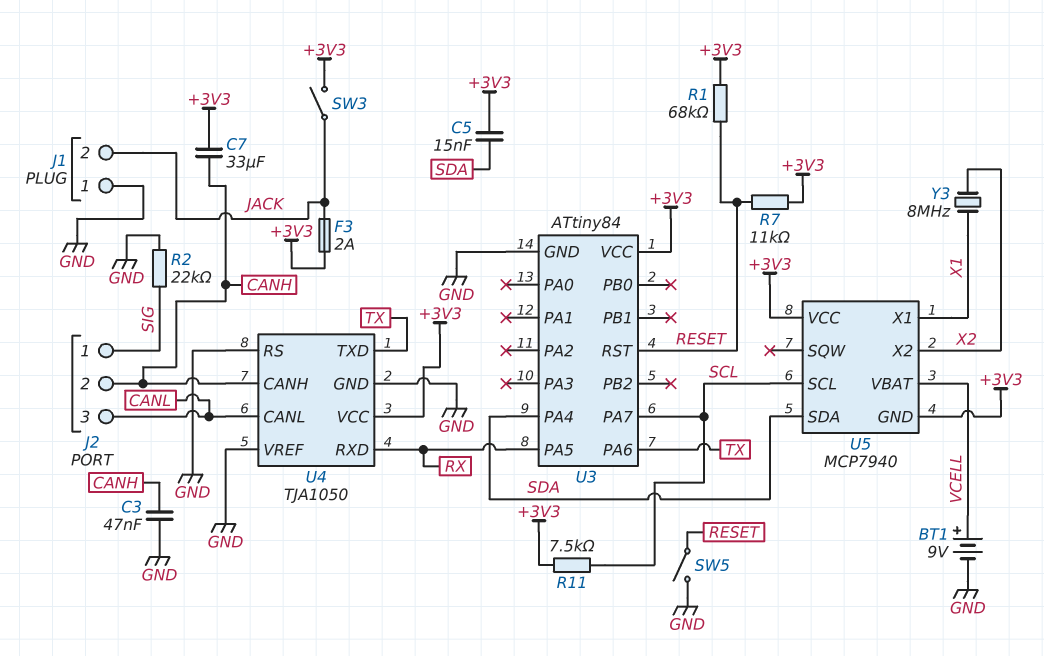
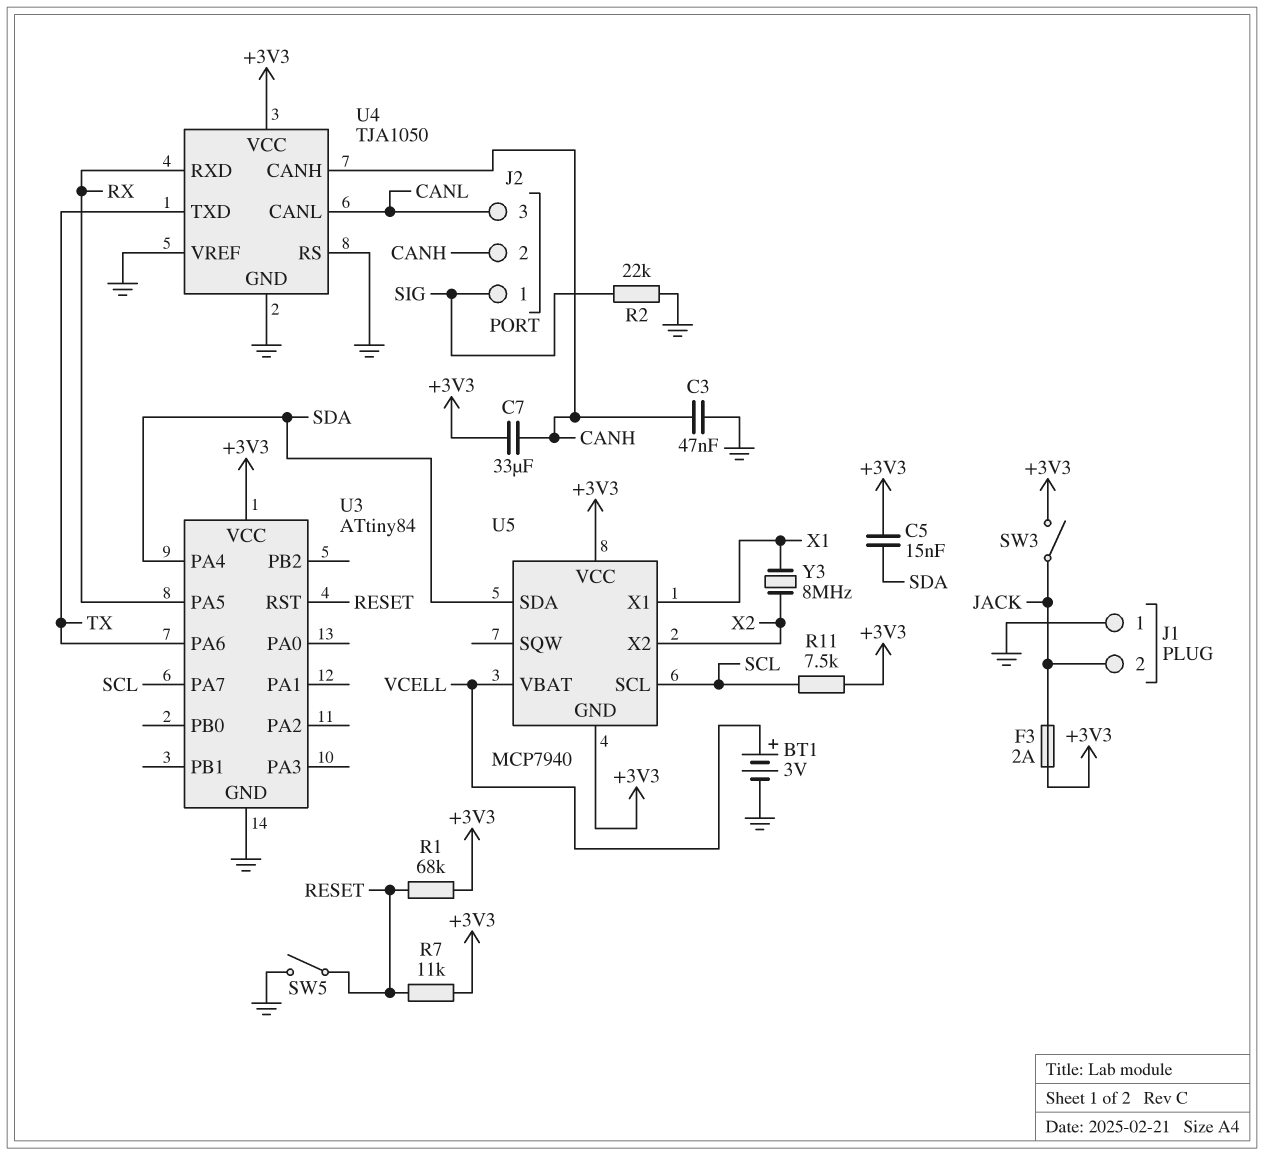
BT1: 9V (plus VCELL, minus GND) -> 3V (plus VCELL, minus GND)

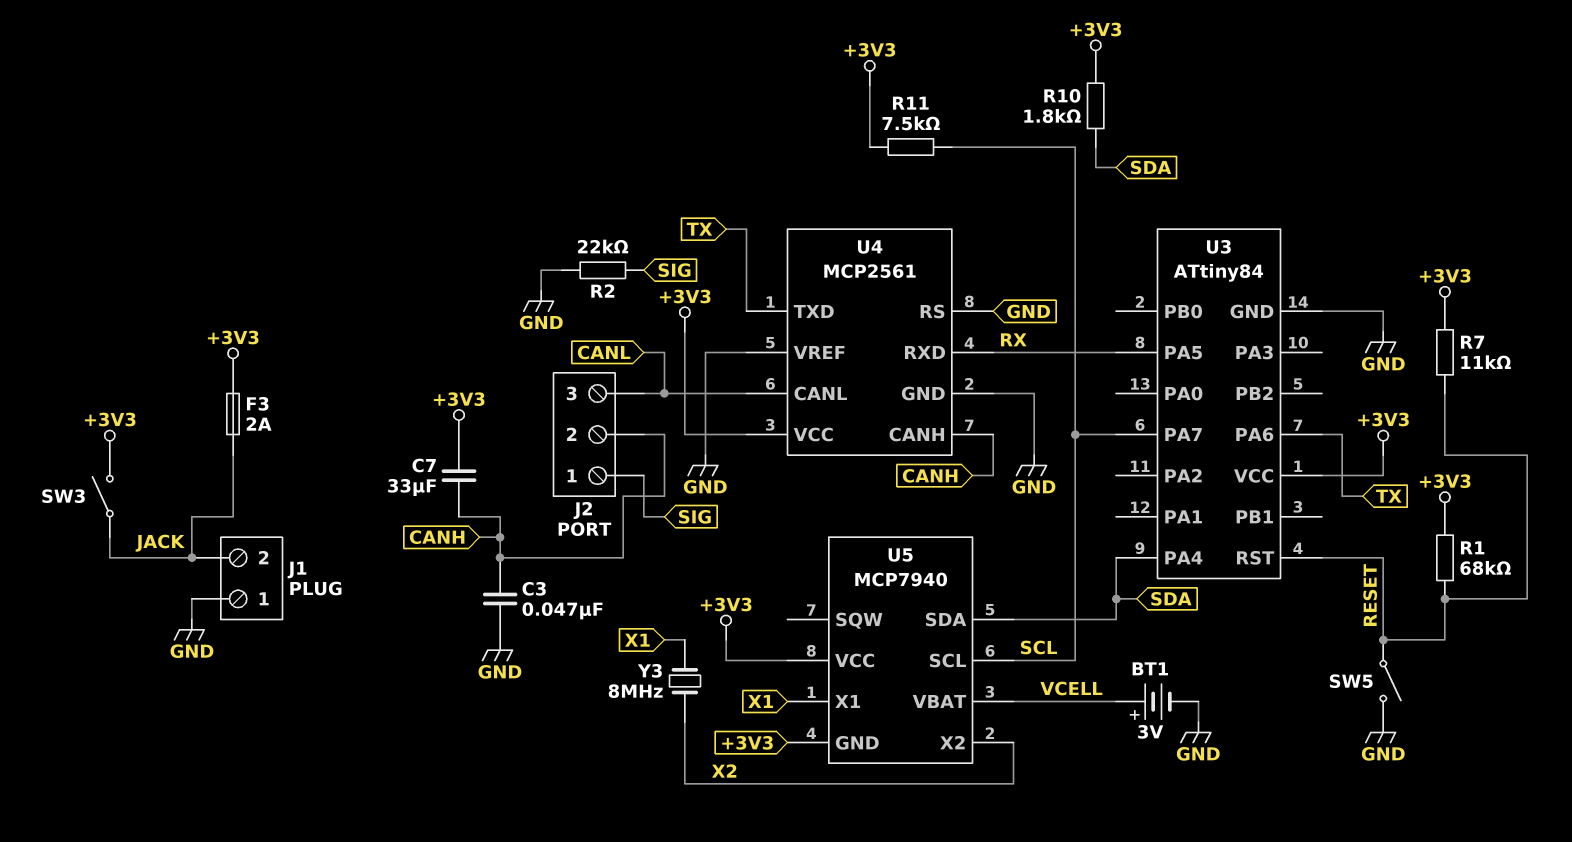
C5: 15nF (+3V3, SDA) -> none
R10: none -> 1.8k (+3V3, SDA)
U4: TJA1050 -> MCP2561

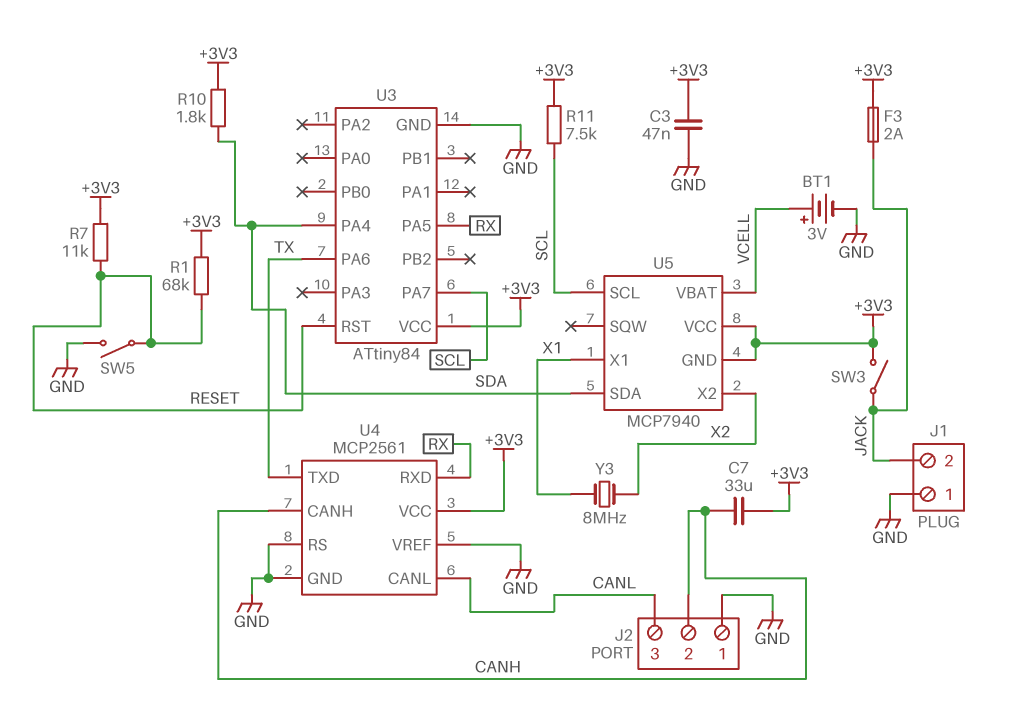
C3: 47nF (CANH, GND) -> 47nF (+3V3, GND)
J2 pin 1: SIG -> GND
R2: 22k (GND, SIG) -> none

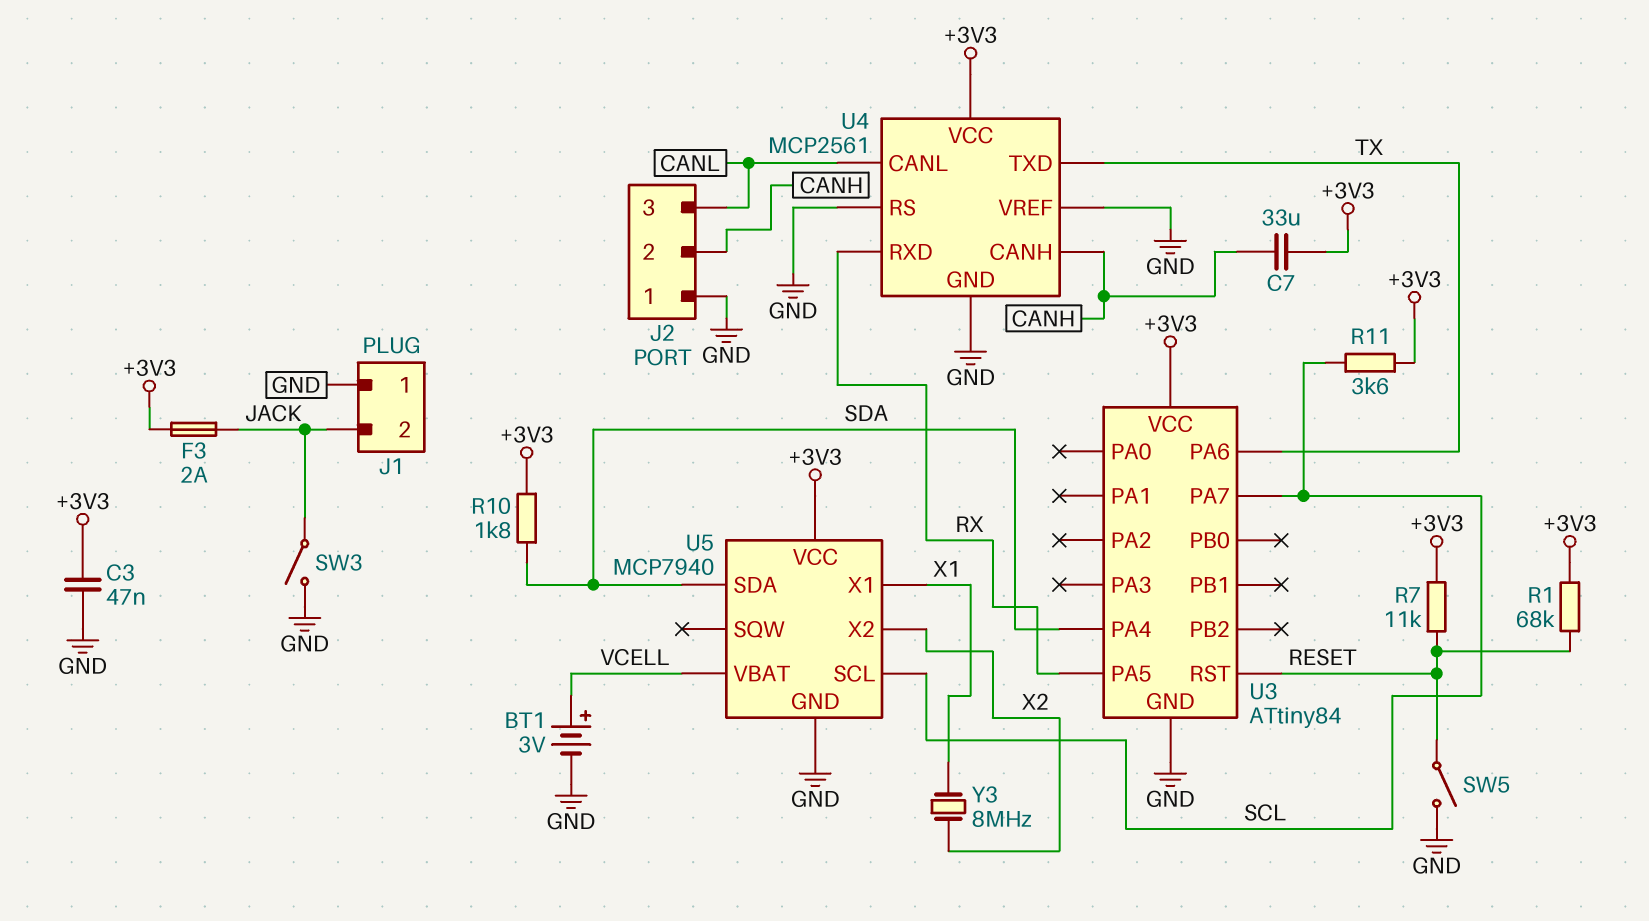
R11: 7.5k (+3V3, SCL) -> 3.6k (+3V3, SCL)
SW3: switch (+3V3, JACK) -> switch (GND, JACK)
U5 pin GND: +3V3 -> GND

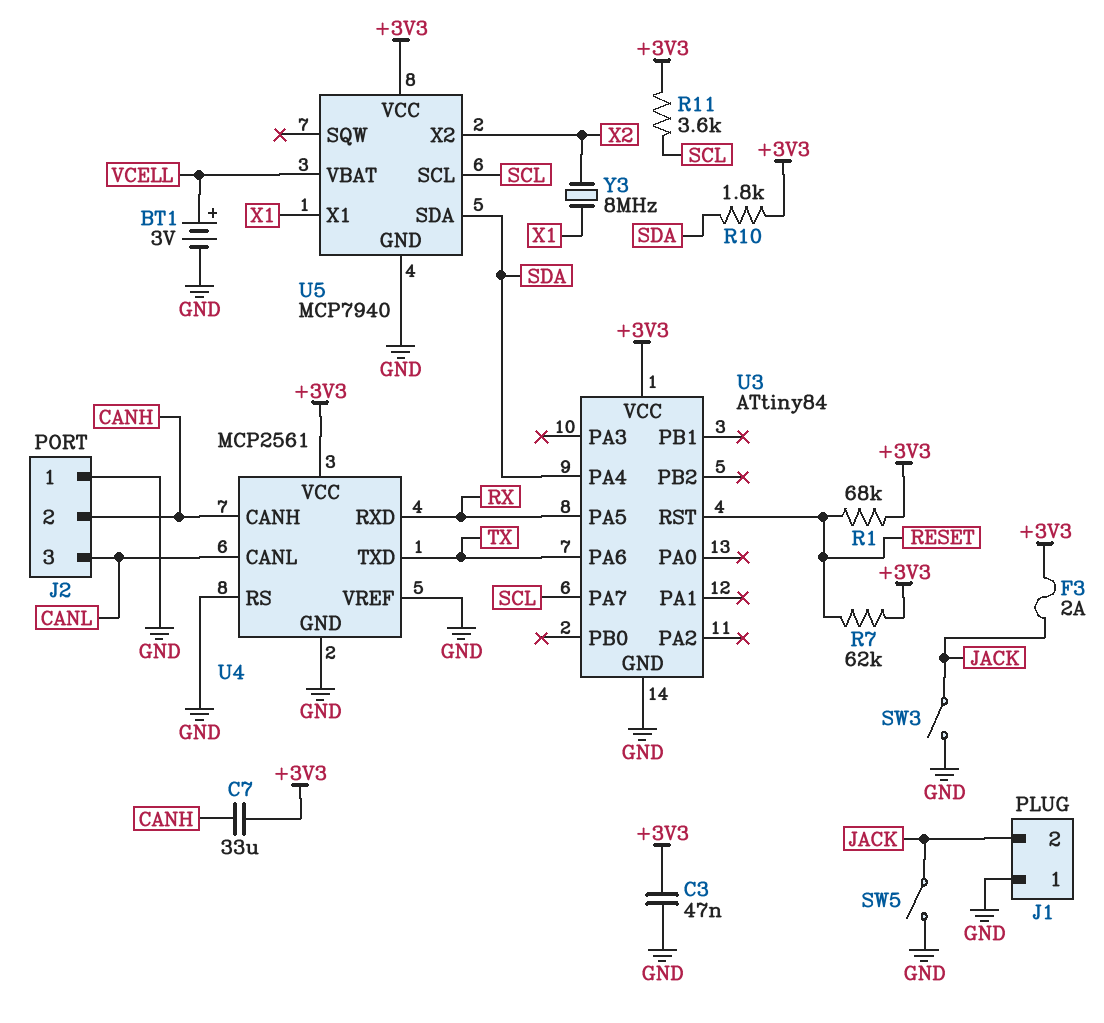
R7: 11k (+3V3, RESET) -> 62k (+3V3, RESET)
SW5: switch (GND, RESET) -> switch (GND, JACK)

